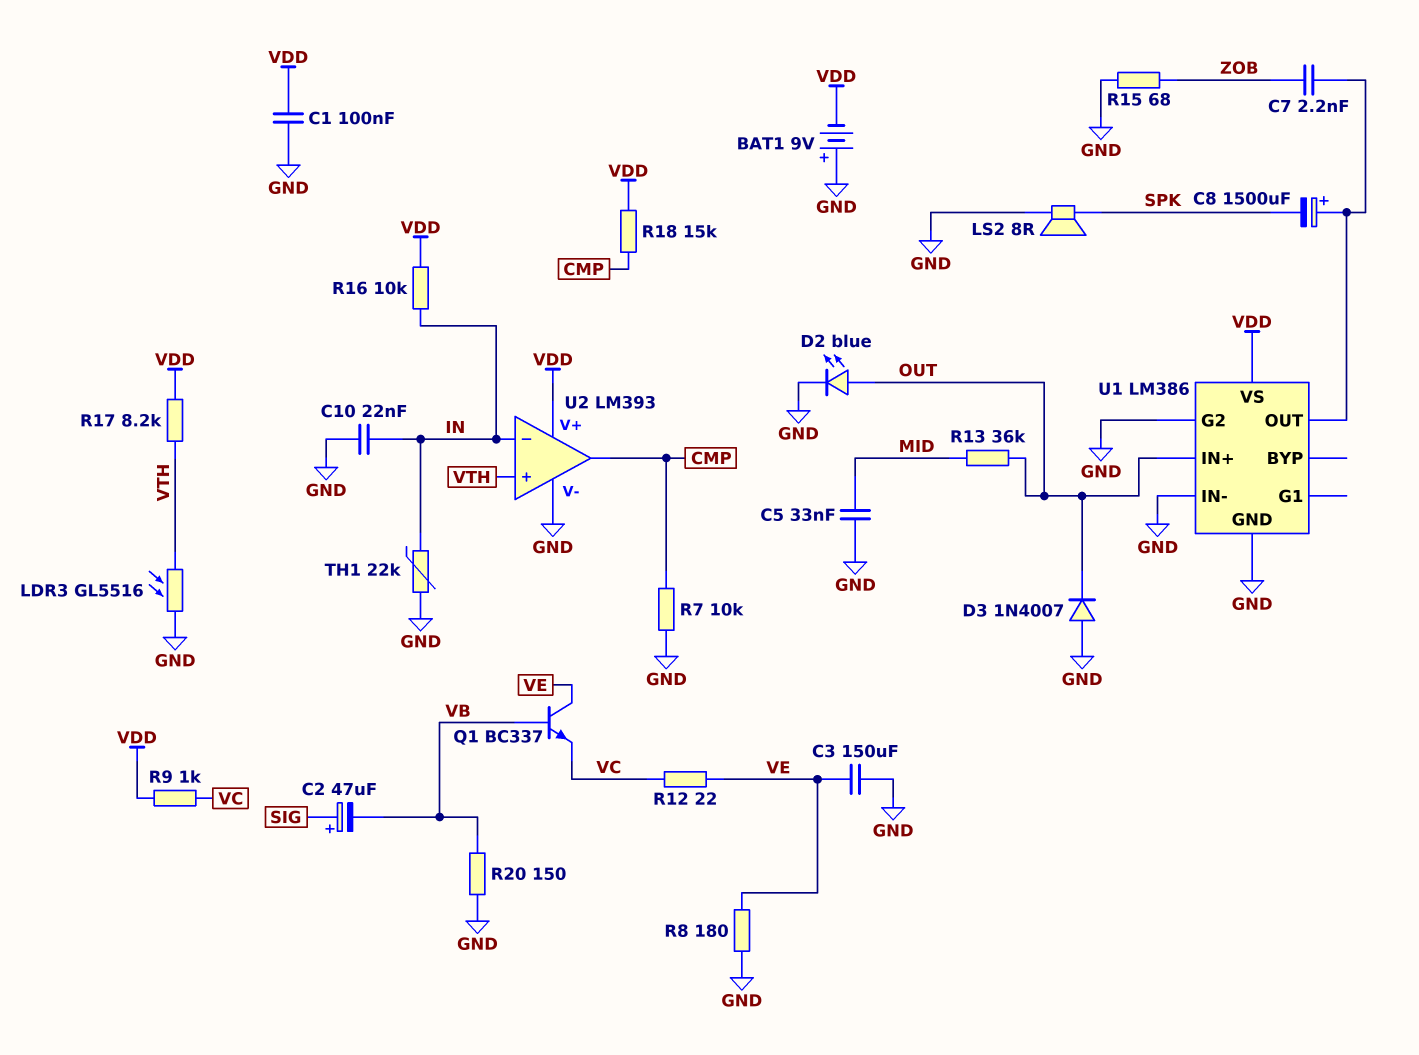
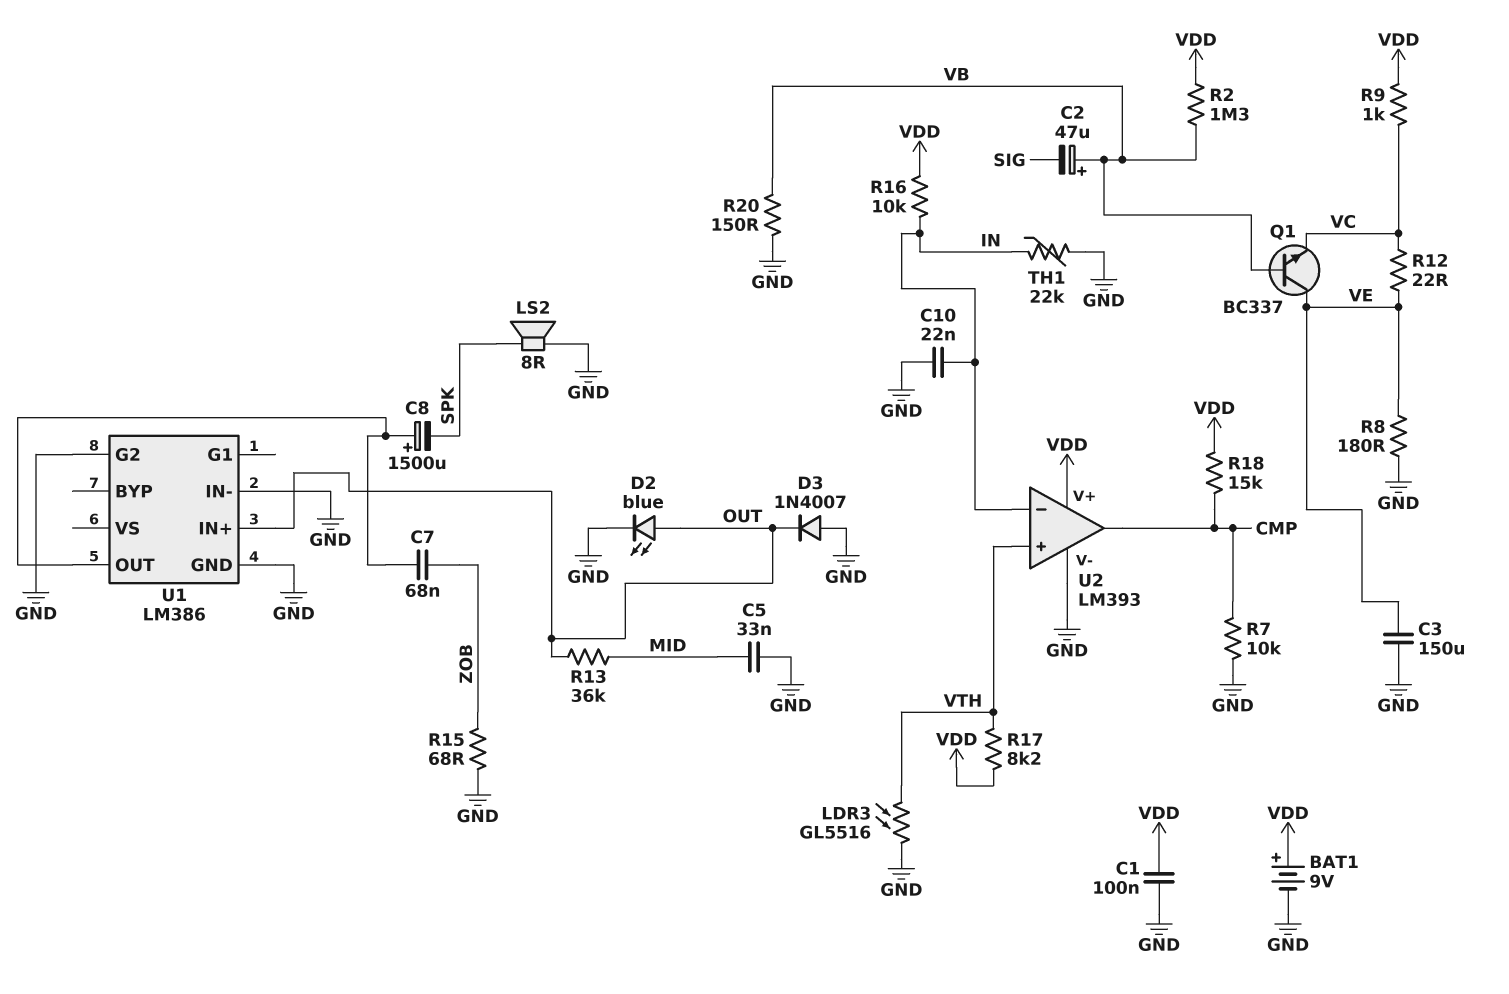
BAT1: 9V (plus GND, minus VDD) -> 9V (plus VDD, minus GND)
C2: 47uF (plus SIG, minus VB) -> 47uF (plus VB, minus SIG)
C7: 2.2nF (U1/OUT, ZOB) -> 68nF (U1/OUT, ZOB)
R2: none -> 1.3M (VB, VDD)
U1 pin VS: VDD -> none

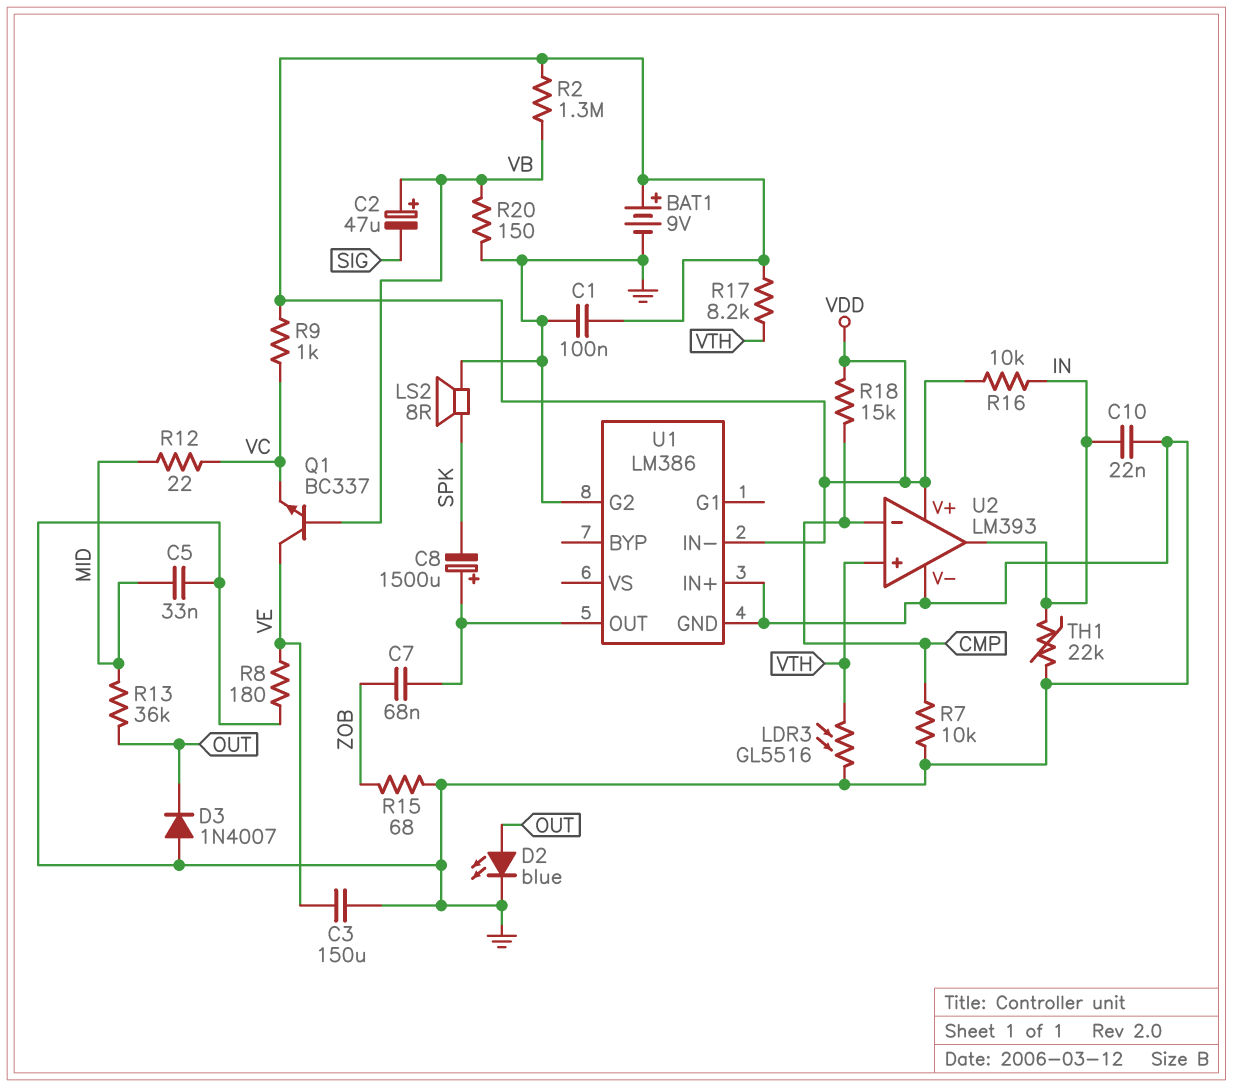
R12: 22 (VC, VE) -> 22 (MID, VC)
U1 pin IN+: OUT -> GND
U1 pin IN-: GND -> VDD
U2 pin in-: IN -> CMP
U2 pin out: CMP -> IN

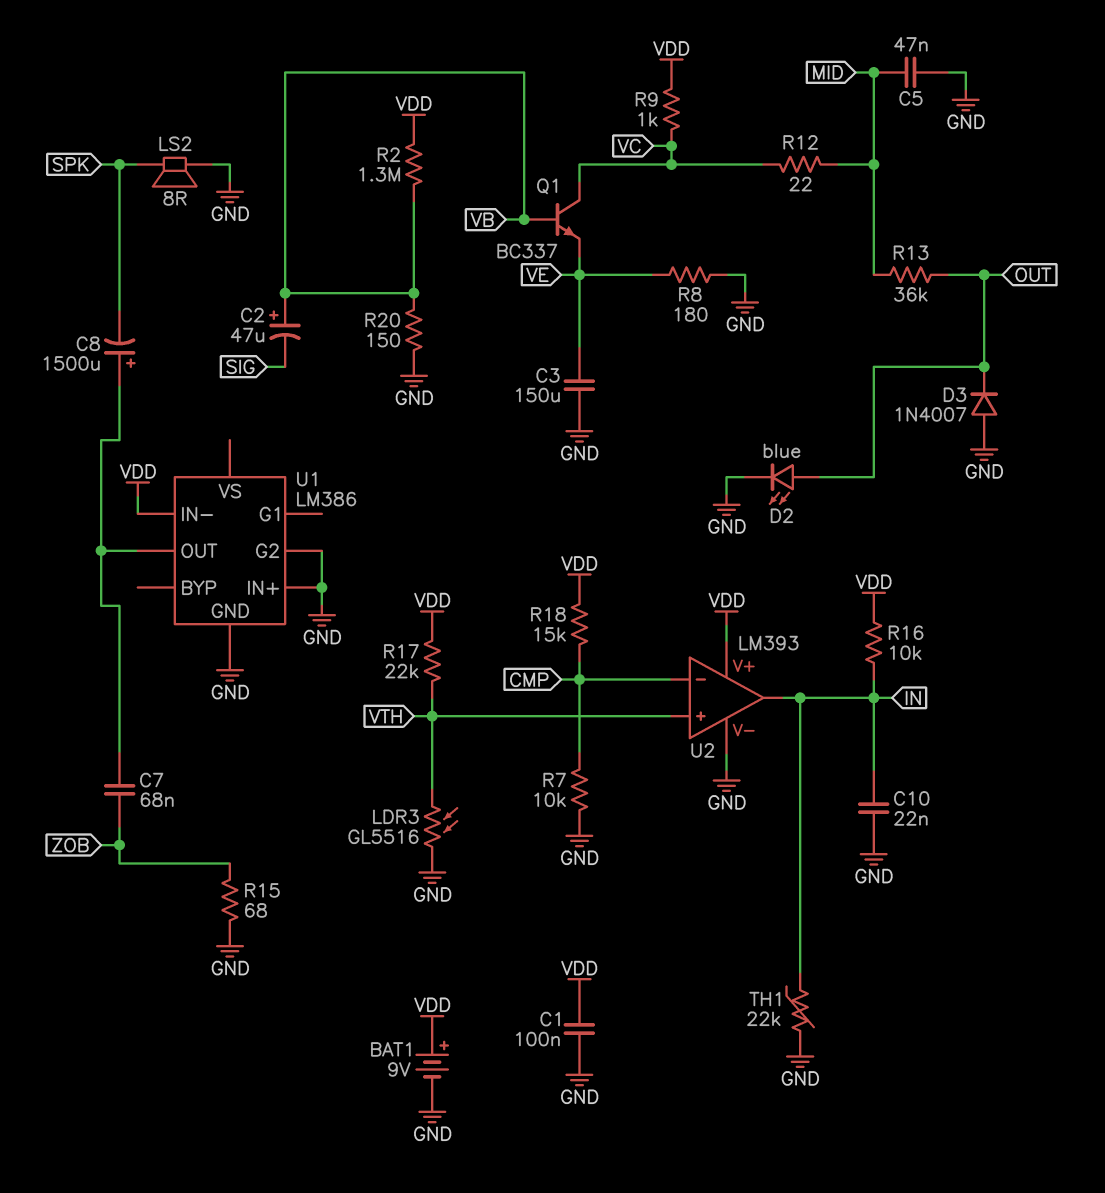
C5: 33nF (GND, MID) -> 47nF (GND, MID)
Q1: NPN BC337 (B VB, C VE, E VC) -> NPN BC337 (B VB, C VC, E VE)
R17: 8.2k (VDD, VTH) -> 22k (VDD, VTH)

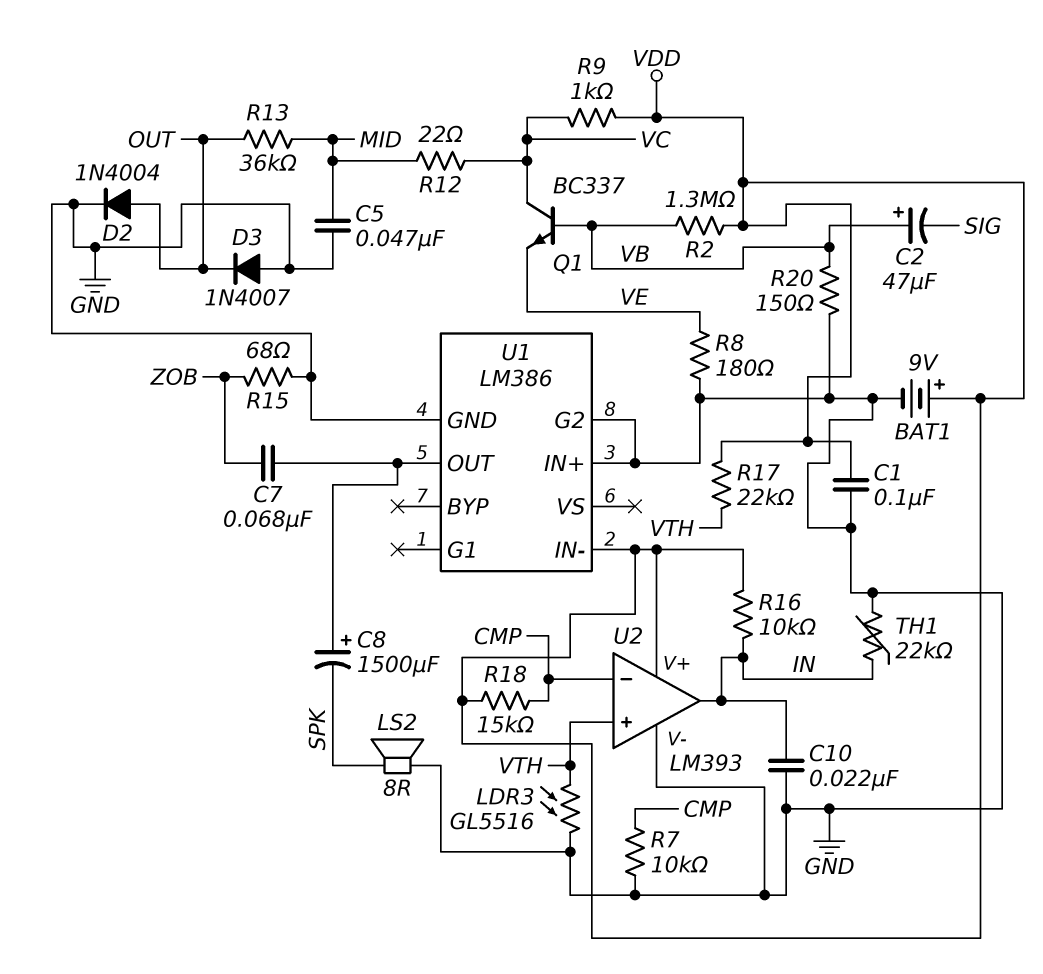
C3: 150uF (GND, VE) -> none
D2: LED blue (A OUT, K GND) -> diode 1N4004 (A OUT, K GND)

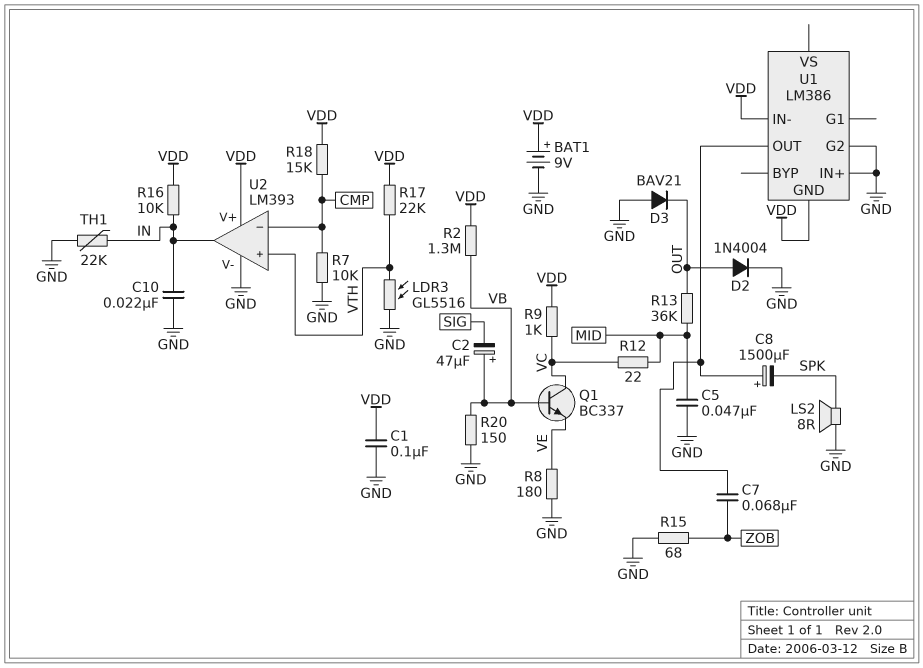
D3: diode 1N4007 (A GND, K OUT) -> diode BAV21 (A GND, K OUT)
U1 pin GND: GND -> VDD

